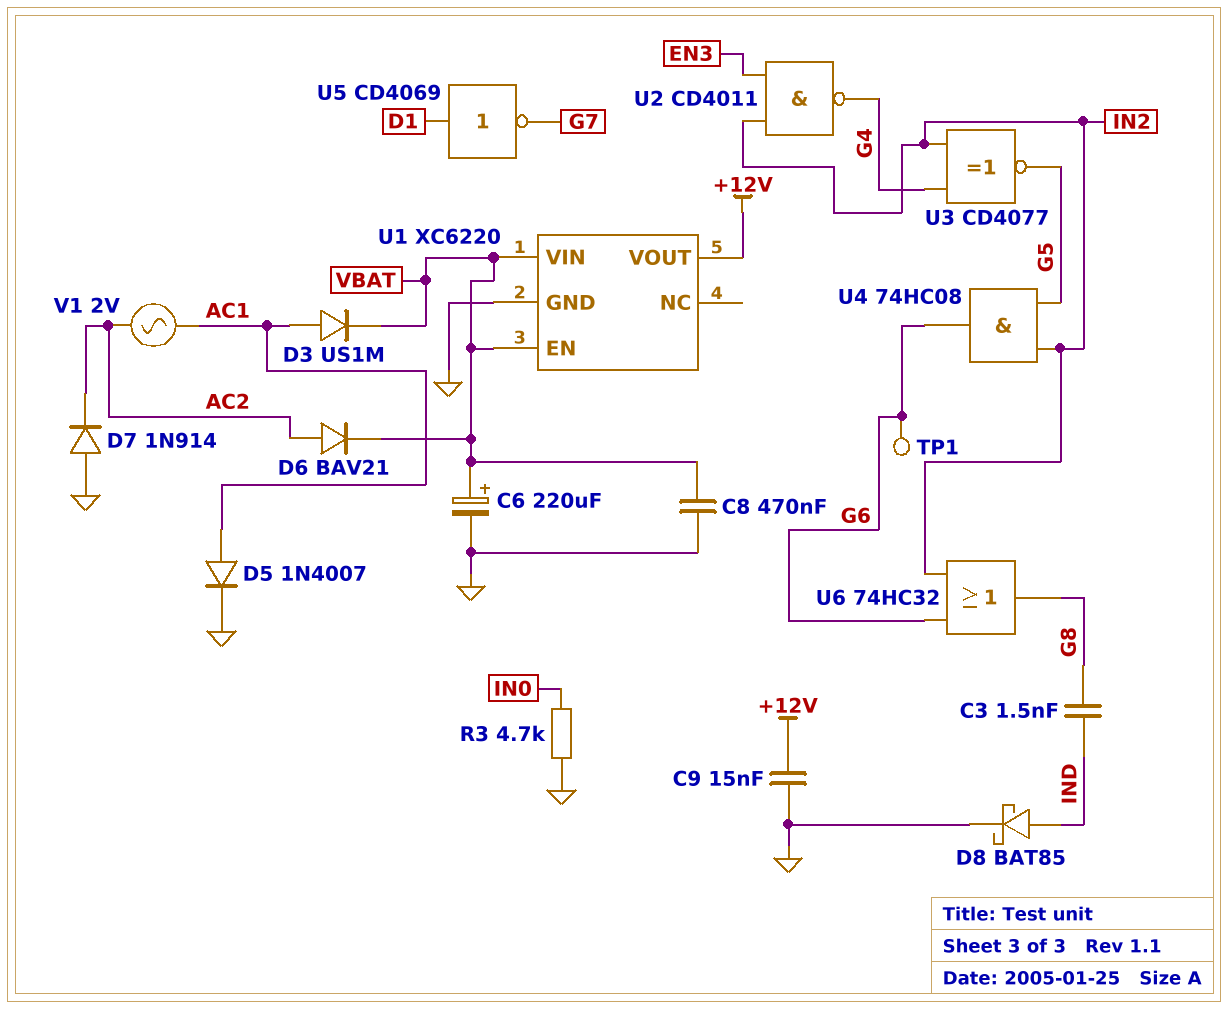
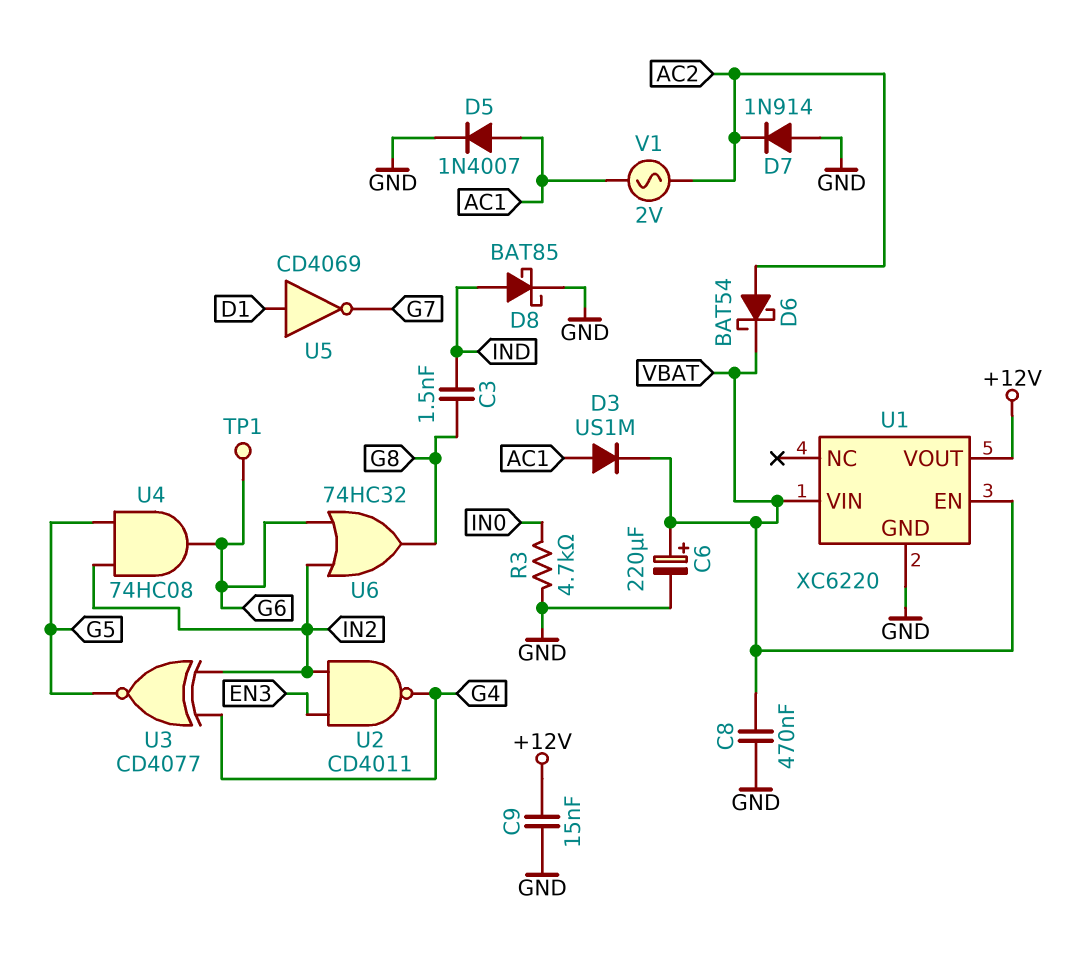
D6: diode BAV21 (A AC2, K VBAT) -> schottky BAT54 (A AC2, K VBAT)

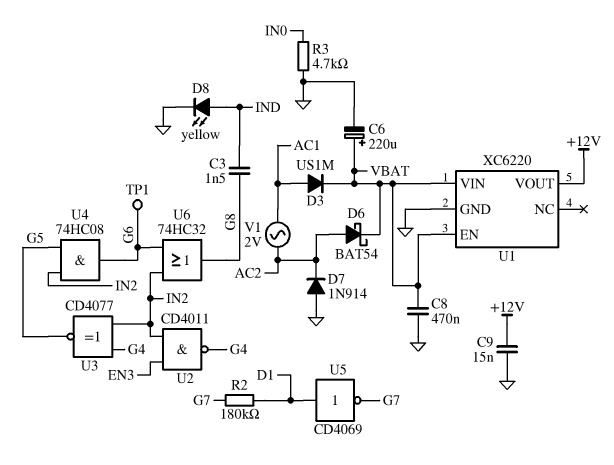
D5: diode 1N4007 (A AC1, K GND) -> none
D8: schottky BAT85 (A IND, K GND) -> LED yellow (A IND, K GND)
R2: none -> 180k (D1, G7)

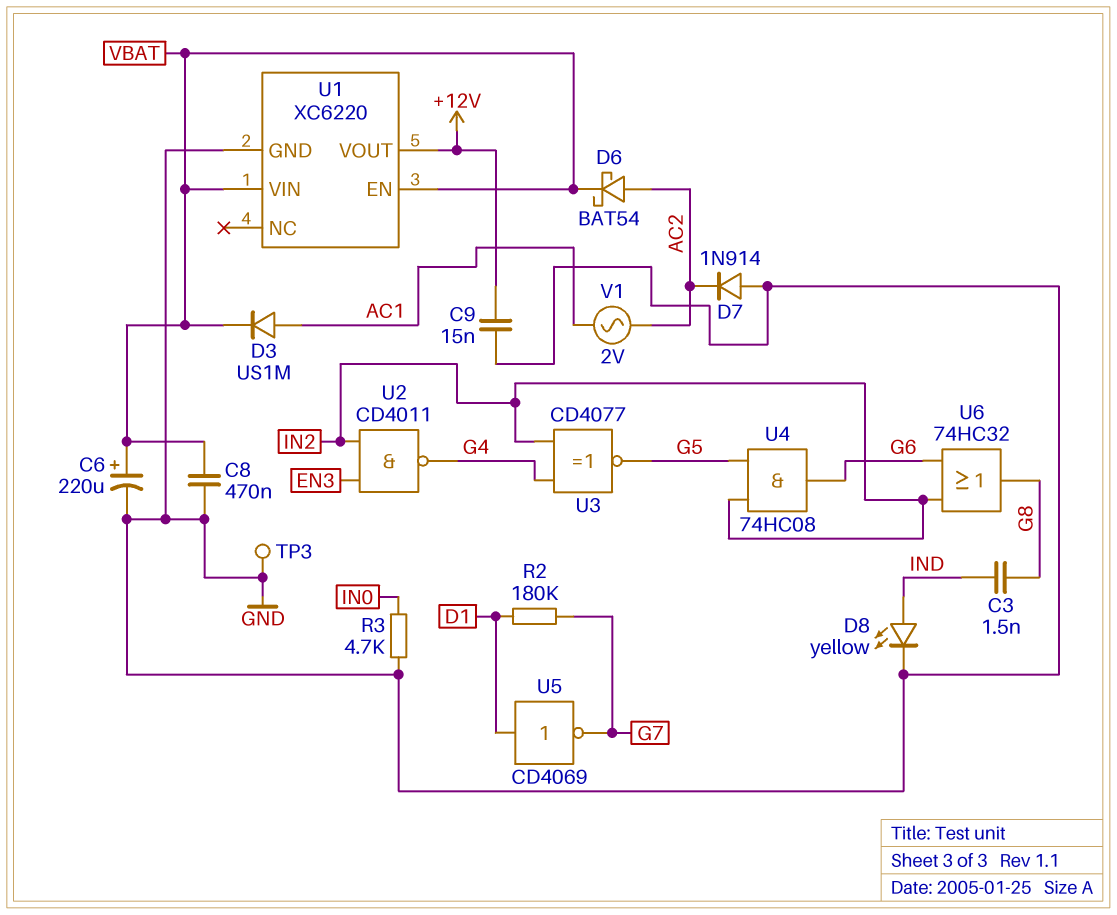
TP1: test point (G6) -> none
TP3: none -> test point (GND)

